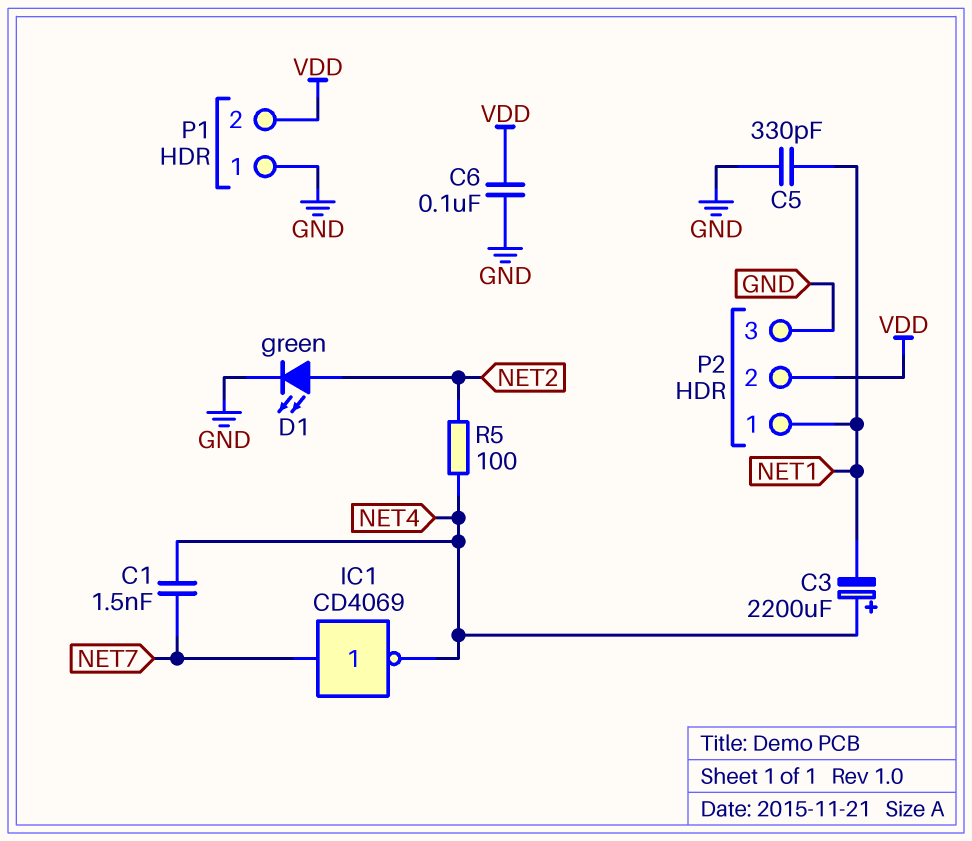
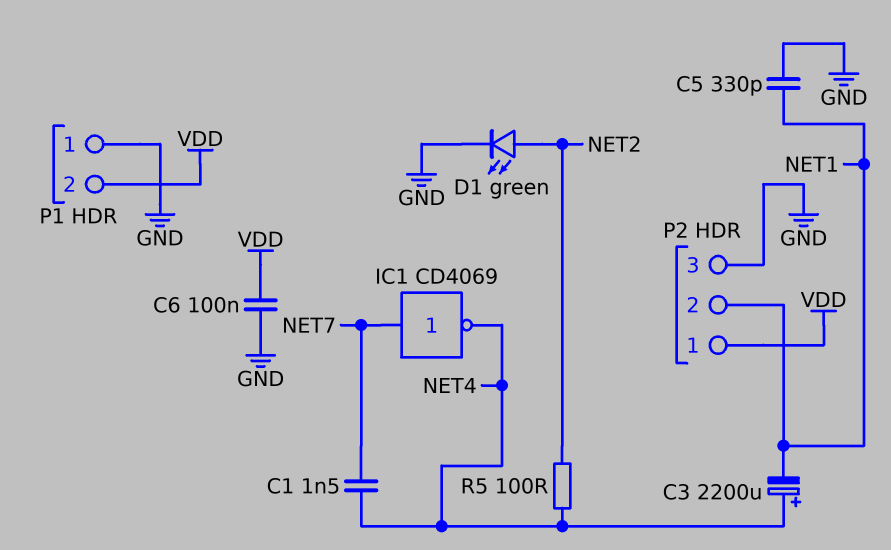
P2 pin 1: NET1 -> VDD
P2 pin 2: VDD -> NET1

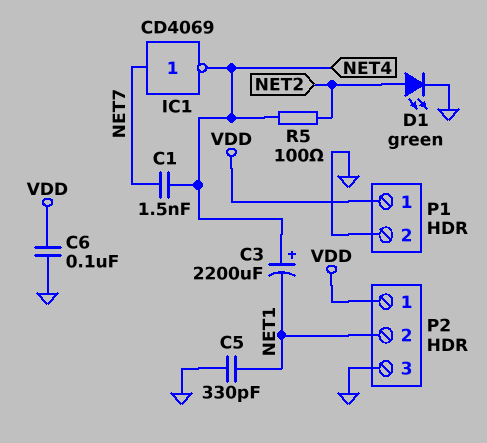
P1 pin 1: GND -> VDD
P1 pin 2: VDD -> GND

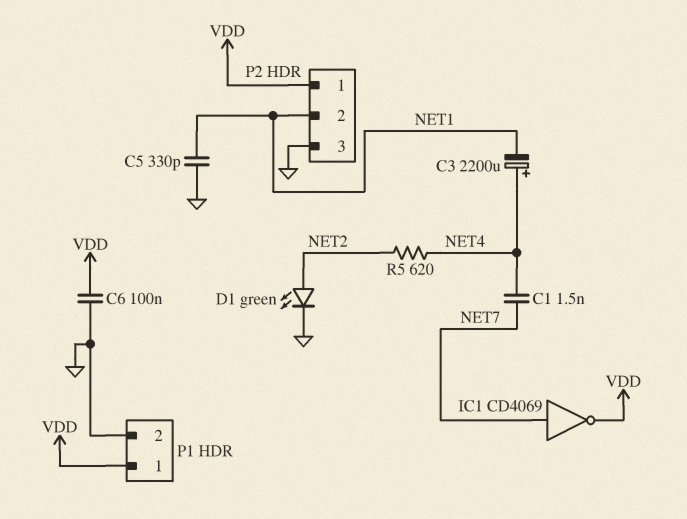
IC1: NOT CD4069 (in NET7, out NET4) -> NOT CD4069 (in NET7, out VDD)
R5: 100 (NET2, NET4) -> 620 (NET2, NET4)

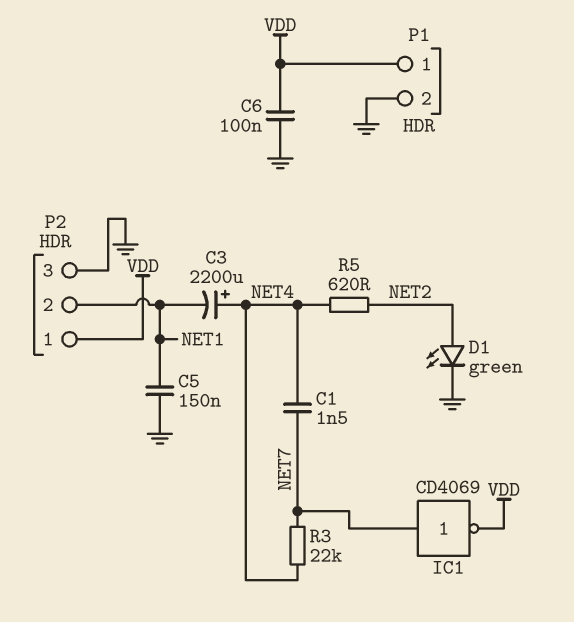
C5: 330pF (GND, NET1) -> 150nF (GND, NET1)
R3: none -> 22k (NET4, NET7)

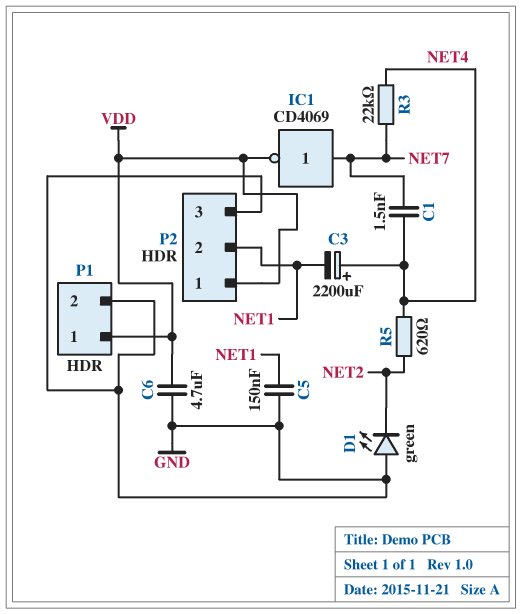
C6: 100nF (GND, VDD) -> 4.7uF (GND, VDD)
D1: LED green (A NET2, K GND) -> LED green (A GND, K NET2)

